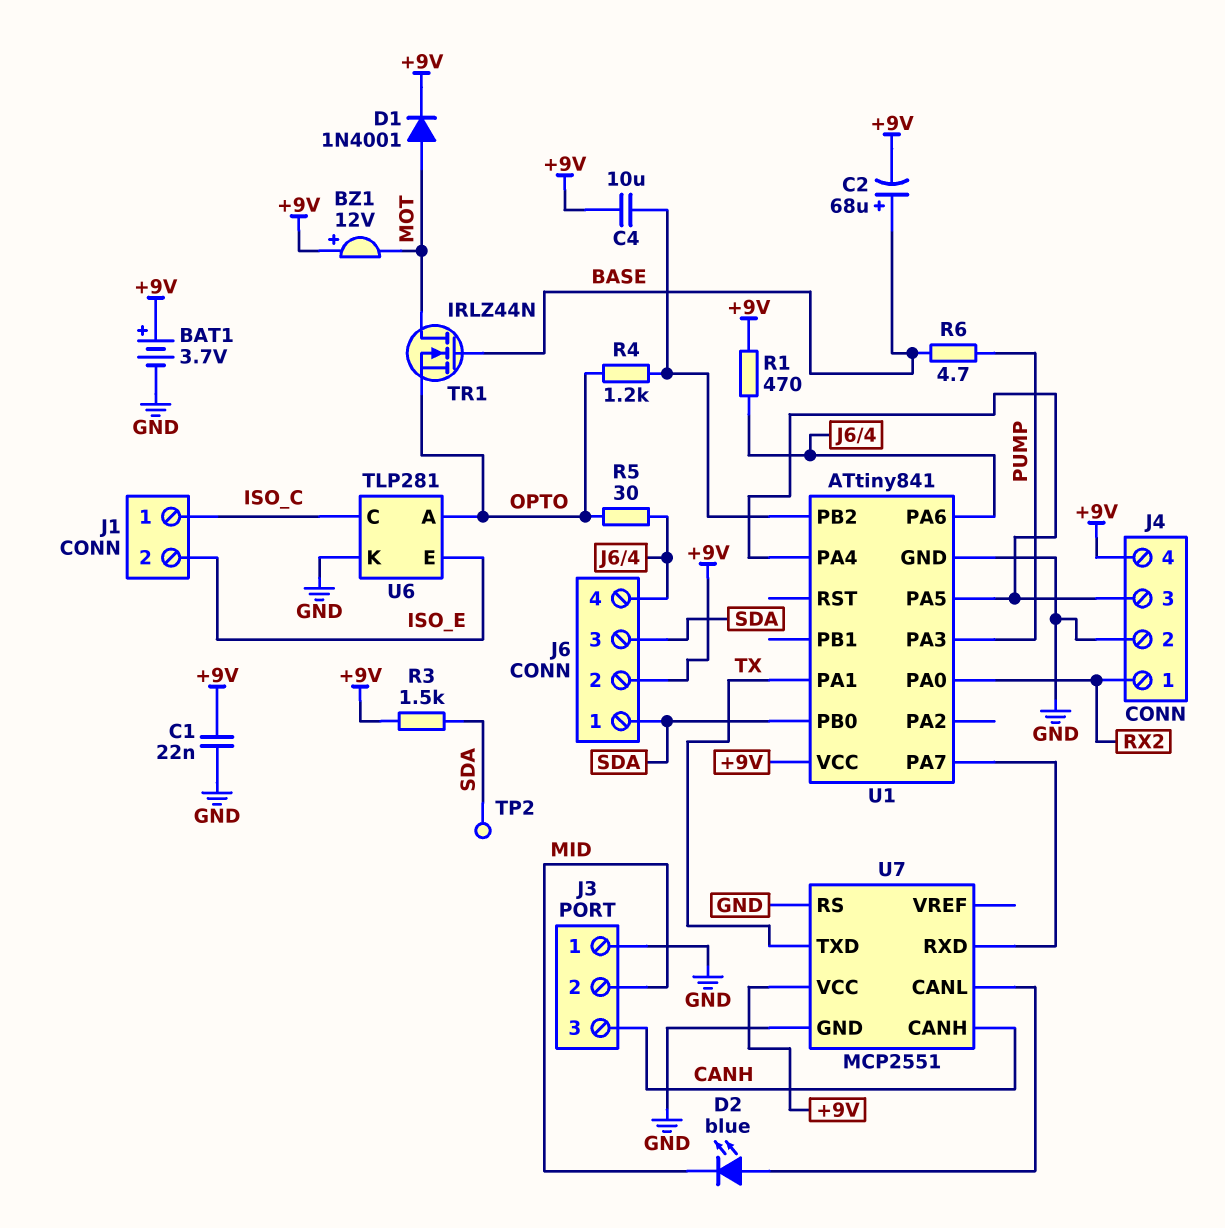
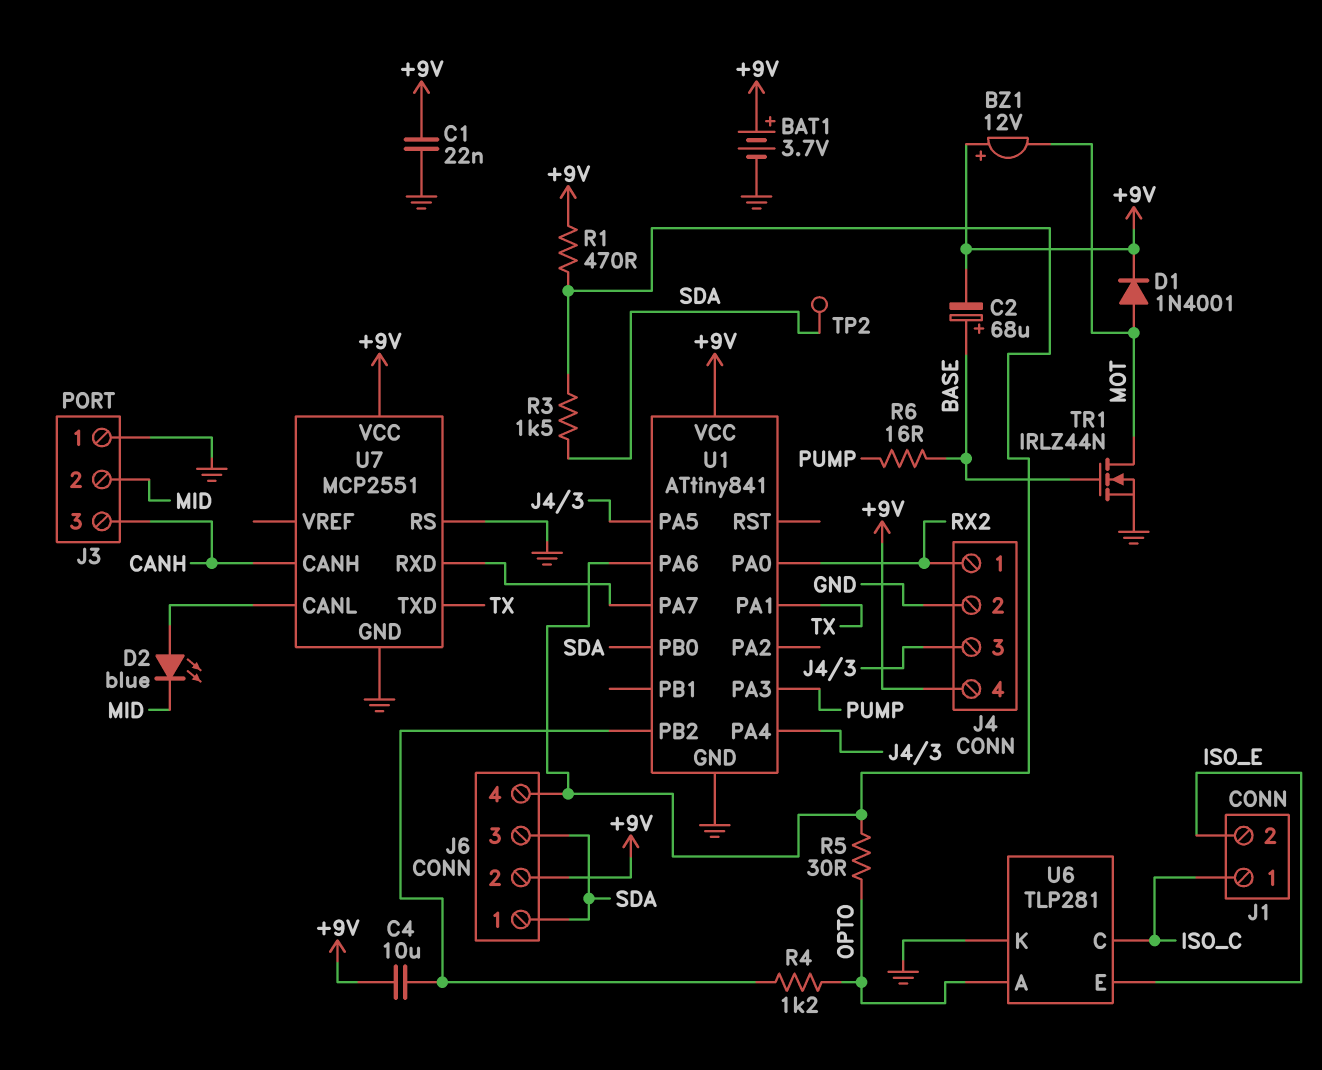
R3: 1.5k (+9V, SDA) -> 1.5k (J6/4, SDA)
R6: 4.7 (BASE, PUMP) -> 16 (BASE, PUMP)
TR1: NMOS IRLZ44N (G BASE, D MOT, S OPTO) -> NMOS IRLZ44N (G BASE, D MOT, S GND)

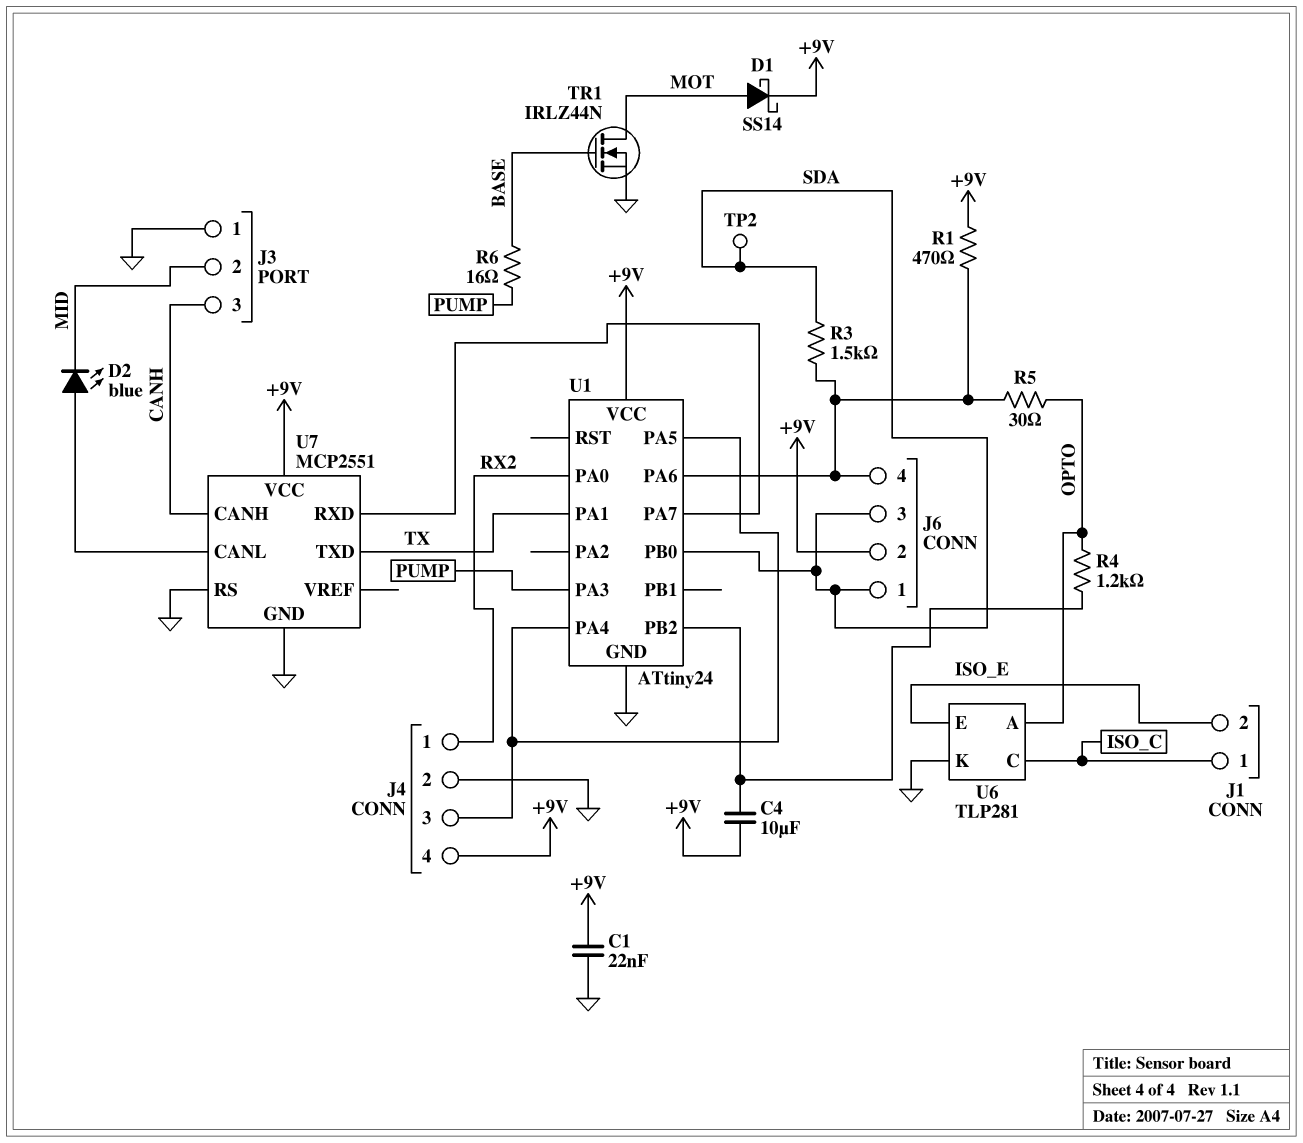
BAT1: 3.7V (plus +9V, minus GND) -> none
BZ1: buzzer 12V (plus +9V, minus MOT) -> none
C2: 68uF (plus BASE, minus +9V) -> none
D1: diode 1N4001 (A MOT, K +9V) -> schottky SS14 (A MOT, K +9V)
U1: ATtiny841 -> ATtiny24

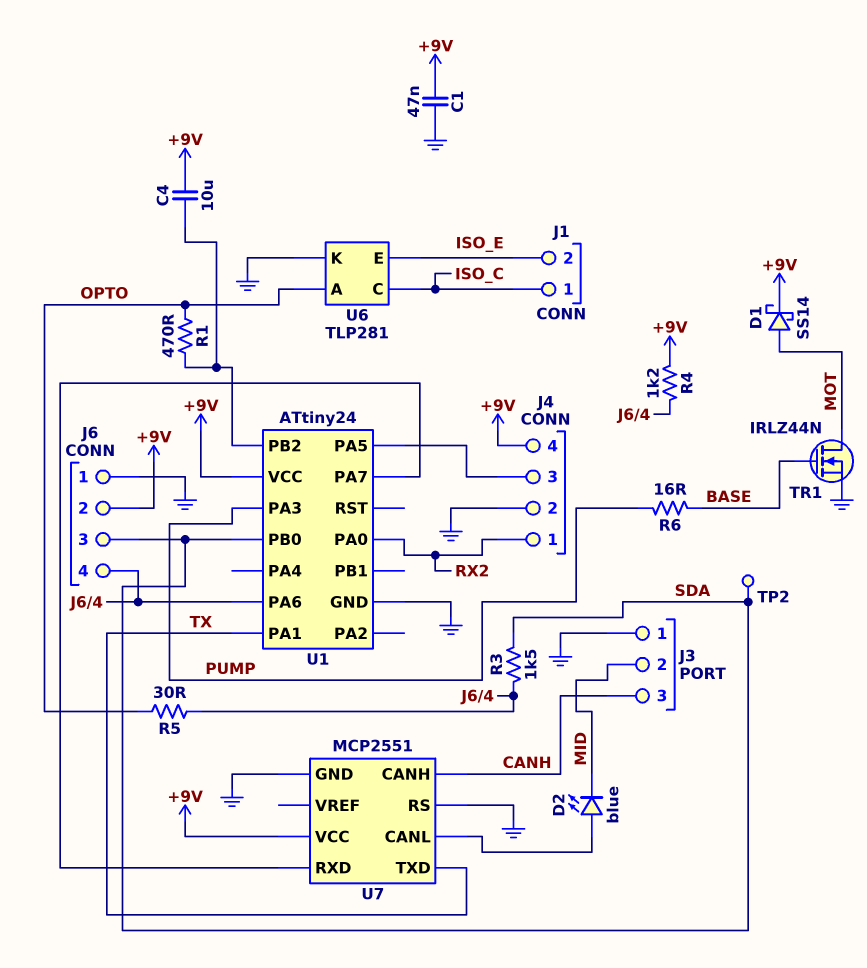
C1: 22nF (+9V, GND) -> 47nF (+9V, GND)
J6 pin 1: SDA -> GND
R1: 470 (+9V, J6/4) -> 470 (OPTO, U1/PB2)
R4: 1.2k (OPTO, U1/PB2) -> 1.2k (+9V, J6/4)
U1 pin PA4: J4/3 -> none

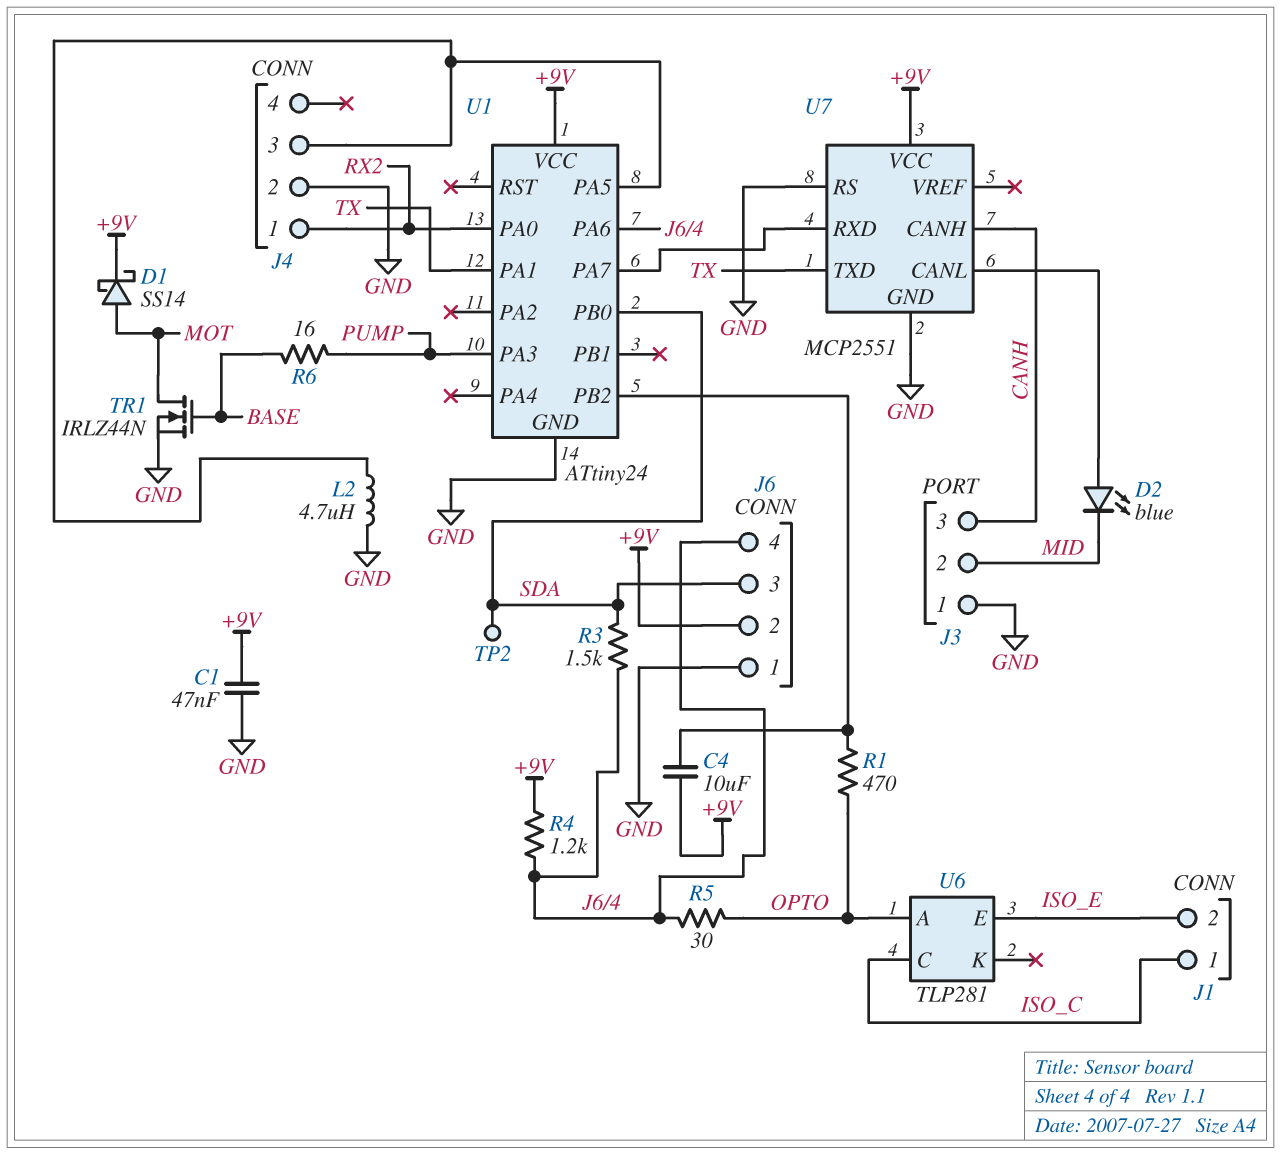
J4 pin 4: +9V -> none
L2: none -> 4.7uH (GND, J4/3)
U6 pin K: GND -> none

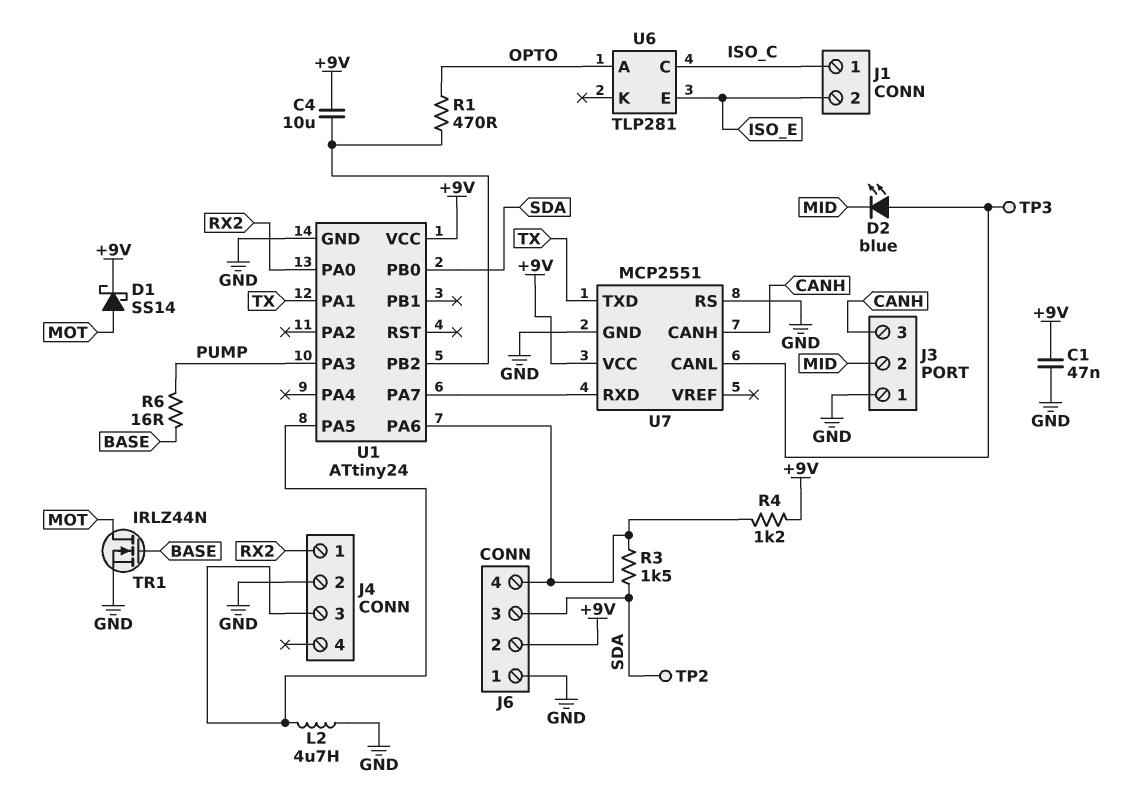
R5: 30 (J6/4, OPTO) -> none
TP3: none -> test point (U7/CANL)

